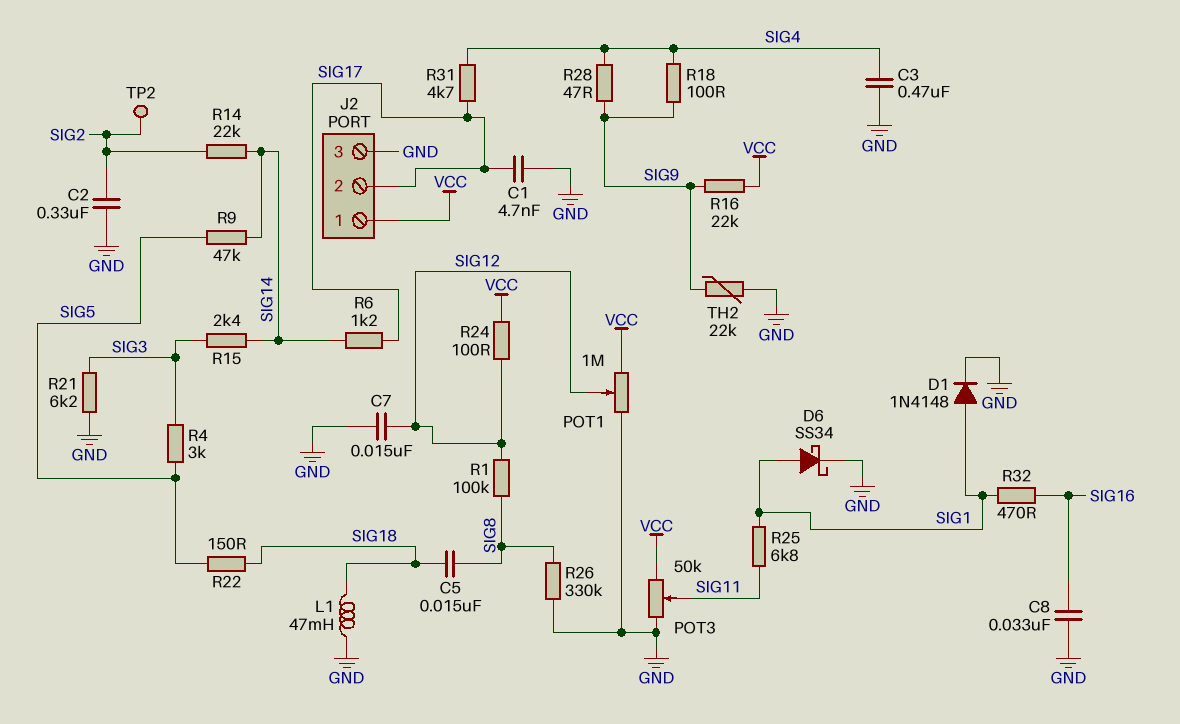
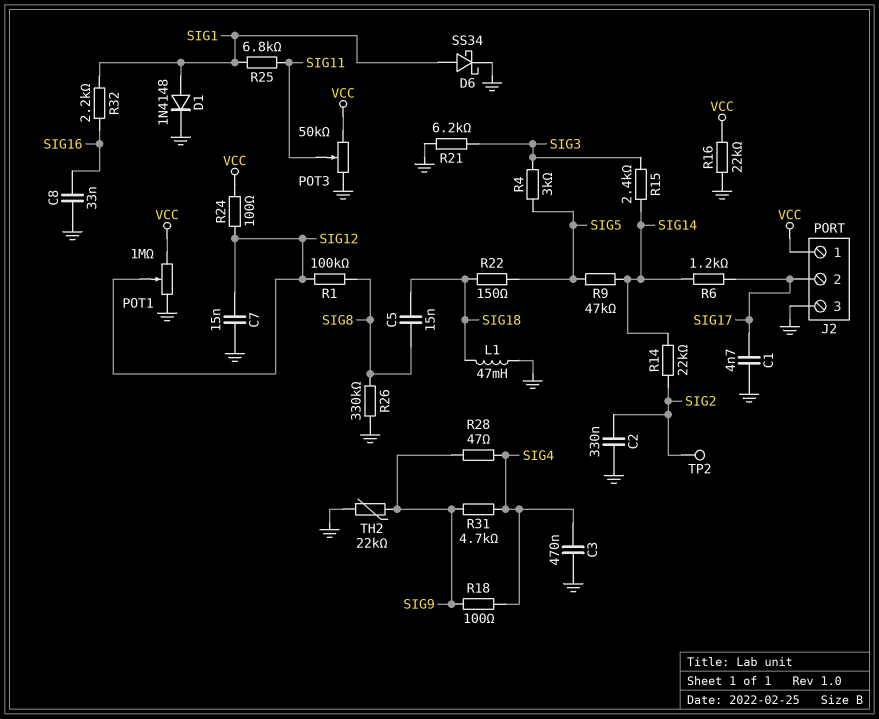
R16: 22k (SIG9, VCC) -> 22k (GND, VCC)
R31: 4.7k (SIG4, SIG17) -> 4.7k (SIG4, SIG9)
R32: 470 (SIG1, SIG16) -> 2.2k (SIG1, SIG16)

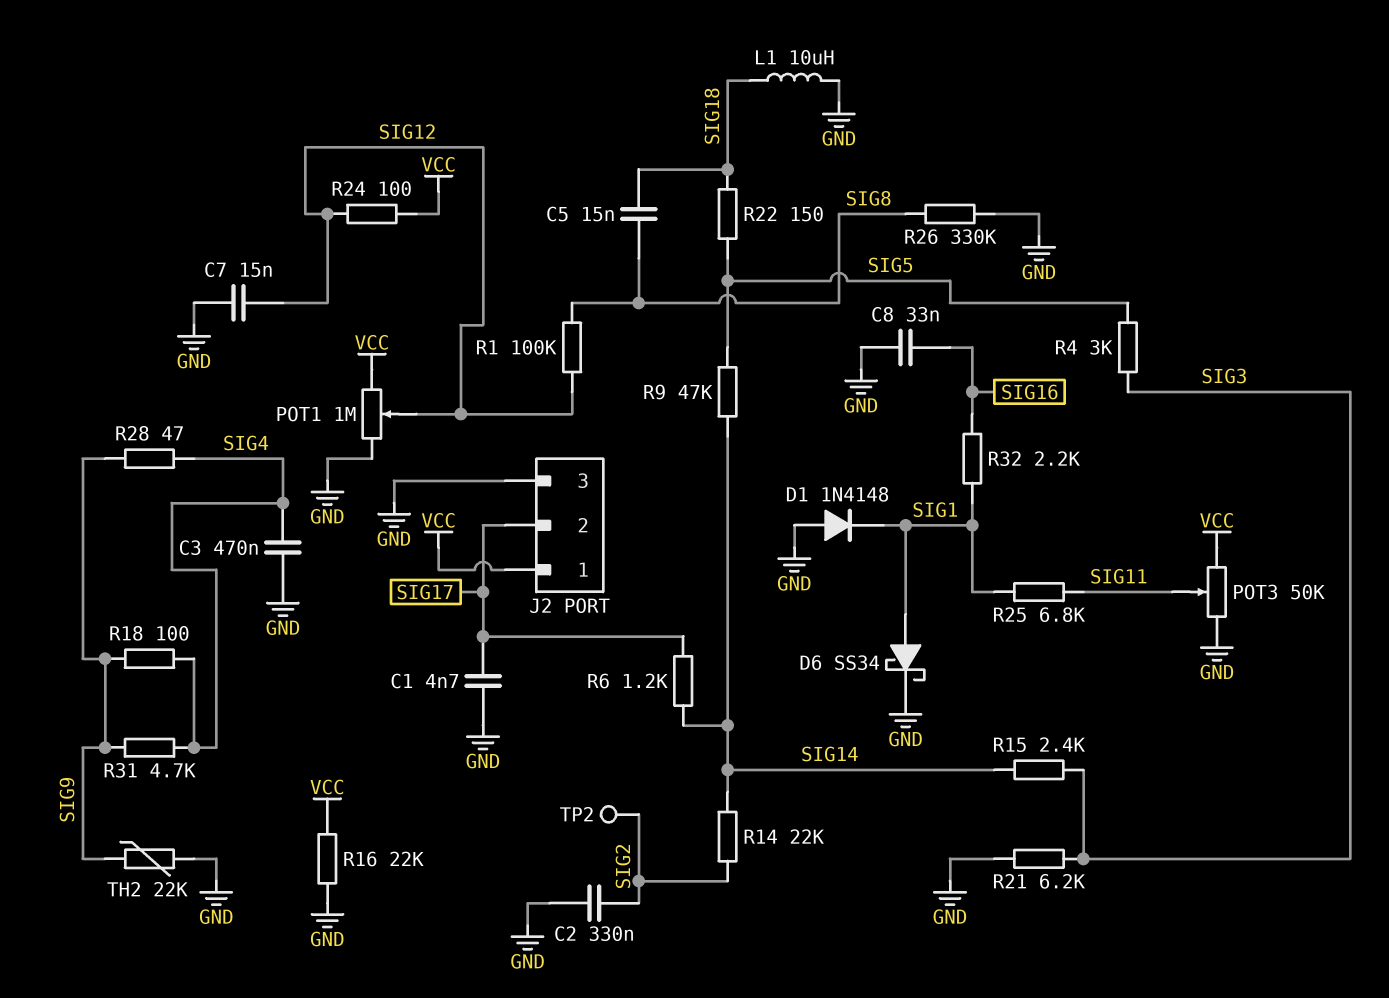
D1: diode 1N4148 (A SIG1, K GND) -> diode 1N4148 (A GND, K SIG1)
L1: 47mH (GND, SIG18) -> 10uH (GND, SIG18)

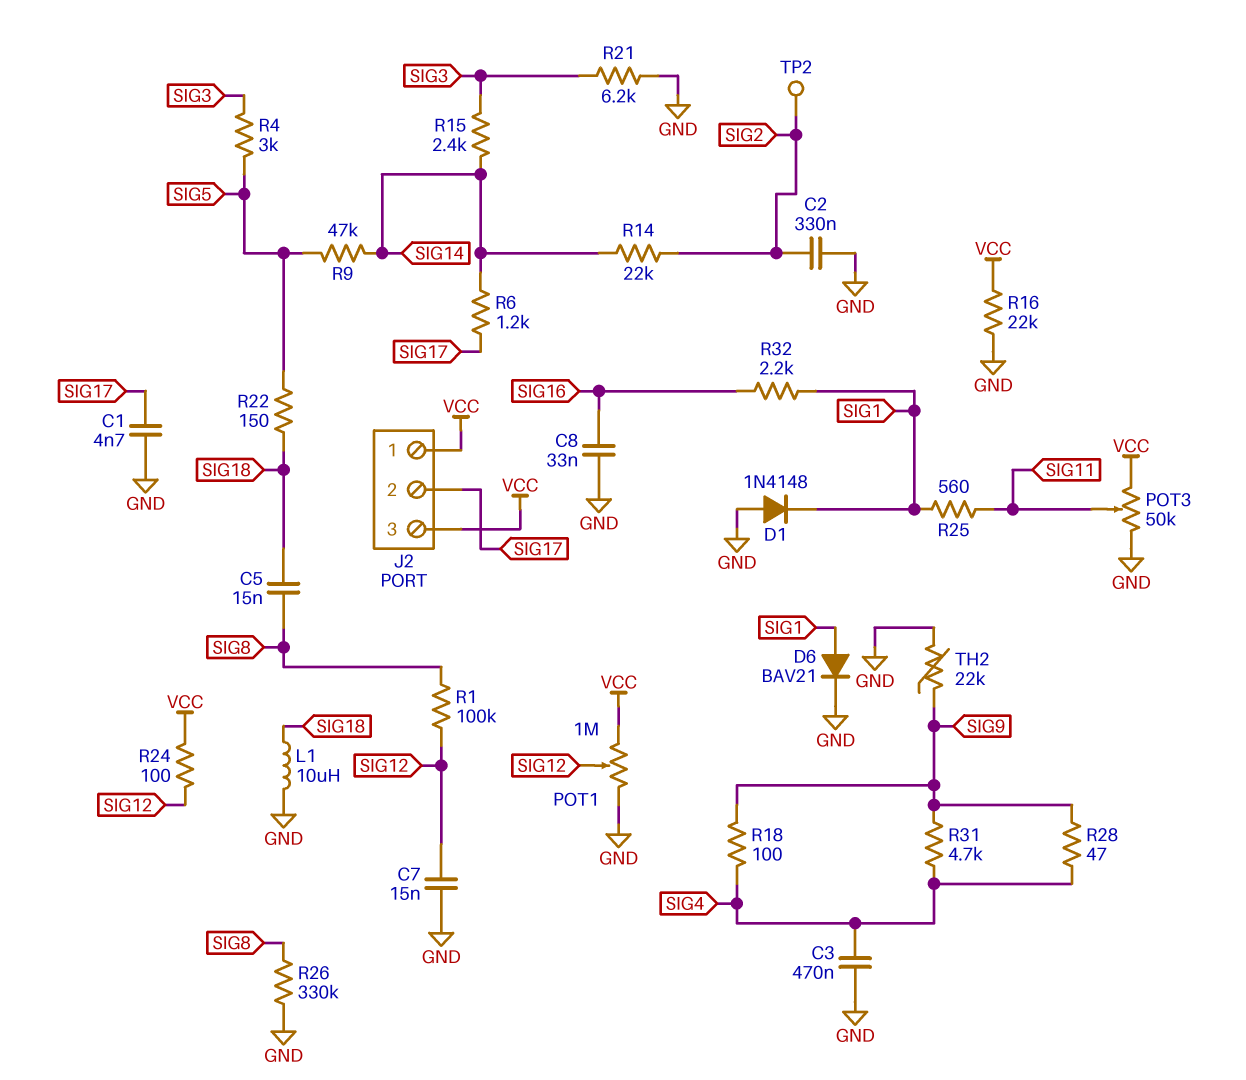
D6: schottky SS34 (A SIG1, K GND) -> diode BAV21 (A SIG1, K GND)
J2 pin 3: GND -> VCC
R25: 6.8k (SIG1, SIG11) -> 560 (SIG1, SIG11)

